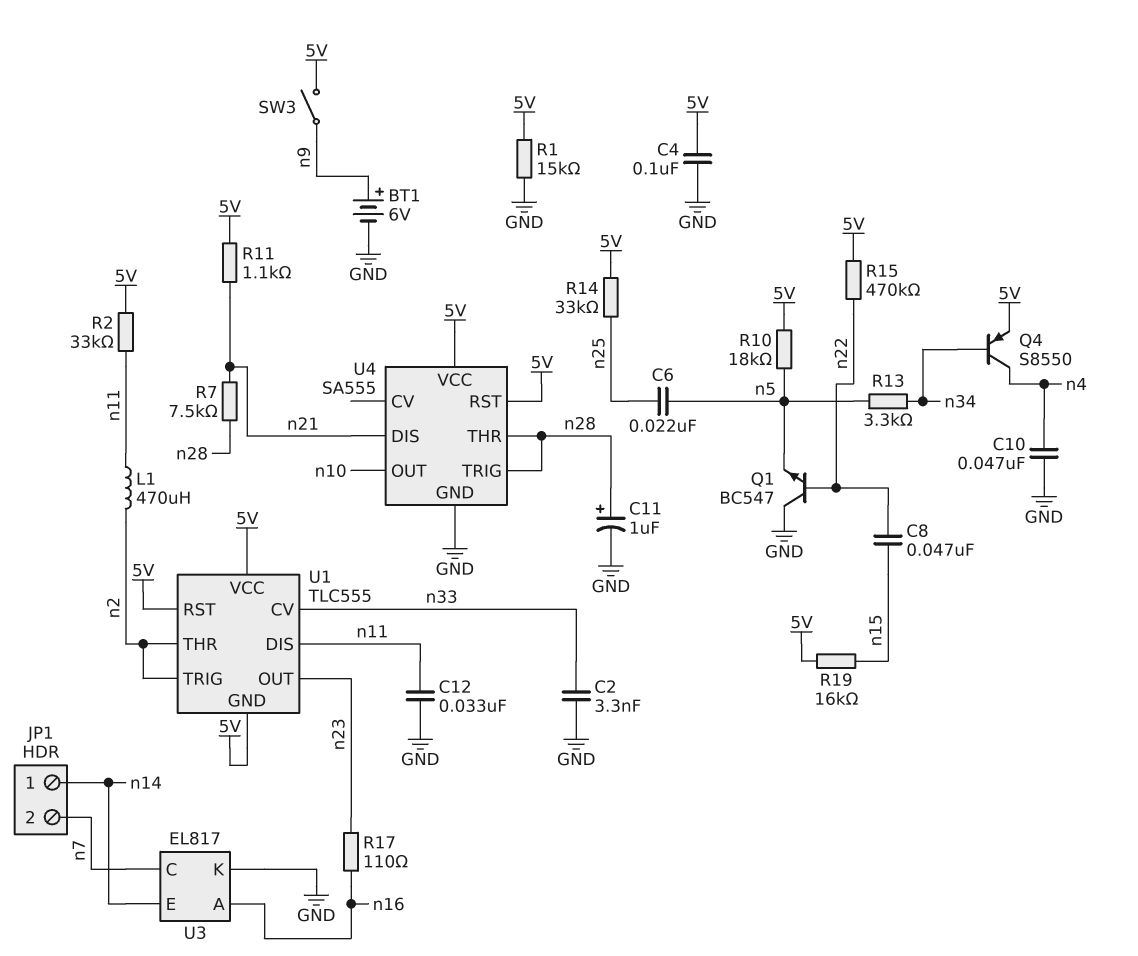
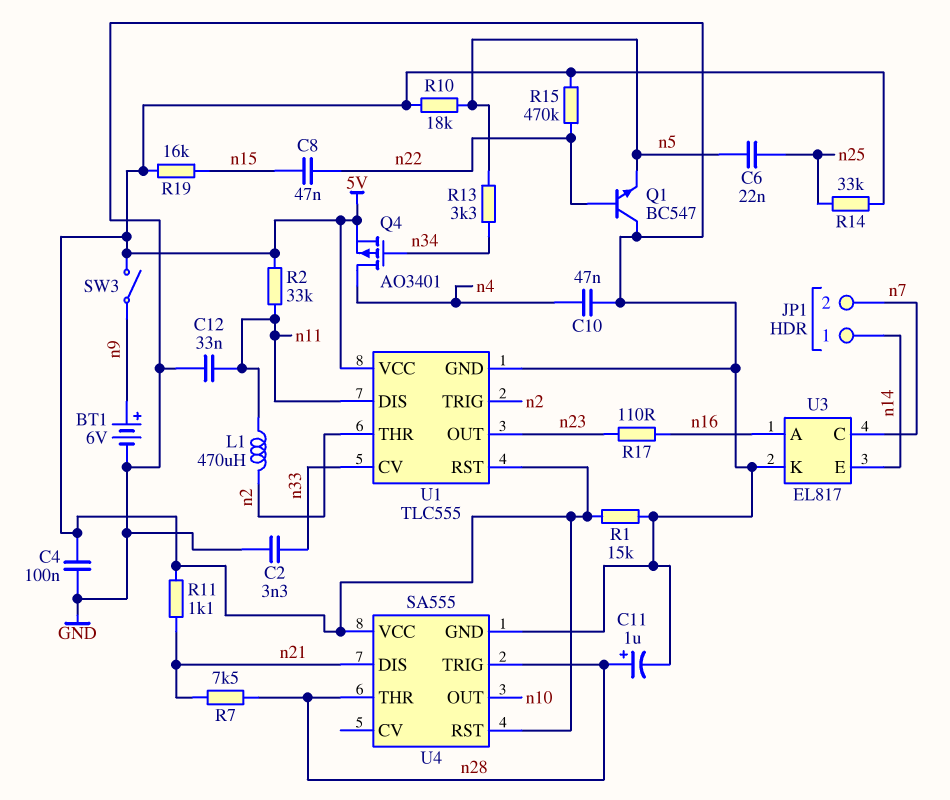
Q4: PNP S8550 (B n34, C n4, E 5V) -> PMOS AO3401 (G n34, D n4, S 5V)
U1 pin GND: 5V -> GND

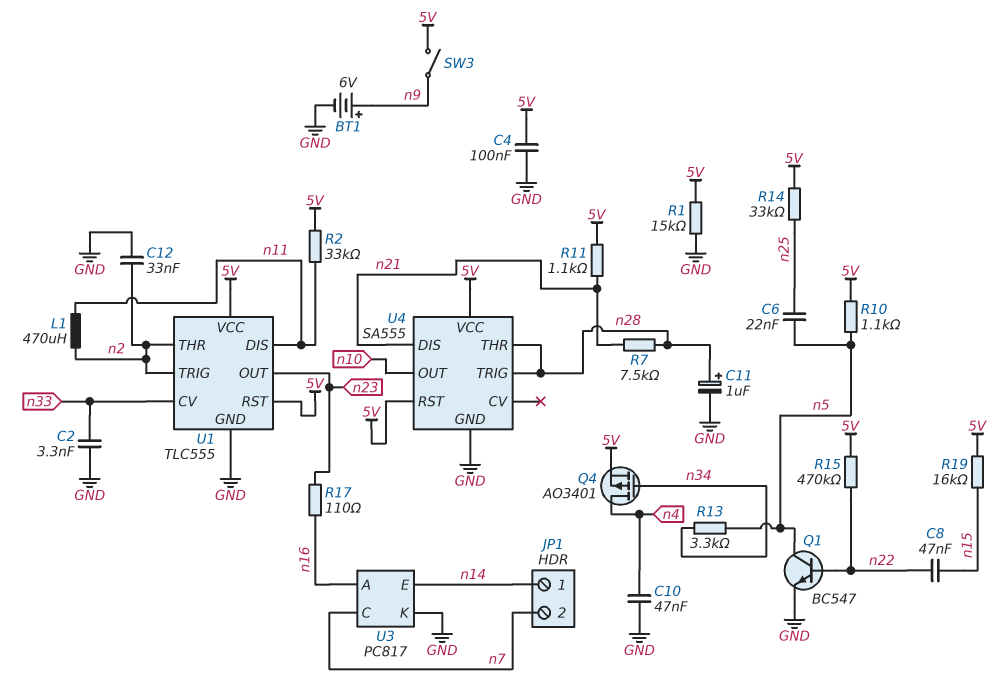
C12: 33nF (GND, n11) -> 33nF (GND, n2)
Q1: NPN BC547 (B n22, C GND, E n5) -> NPN BC547 (B n22, C n5, E GND)
R10: 18k (5V, n5) -> 1.1k (5V, n5)
U3: EL817 -> PC817

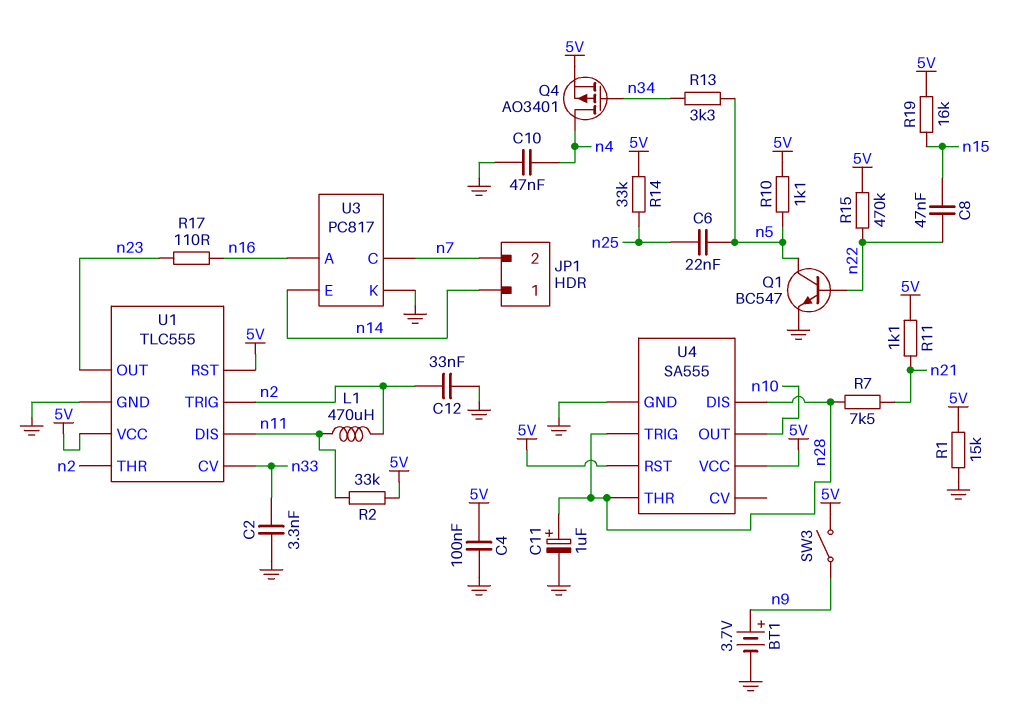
BT1: 6V (plus n9, minus GND) -> 3.7V (plus n9, minus GND)
U4 pin DIS: n21 -> n28

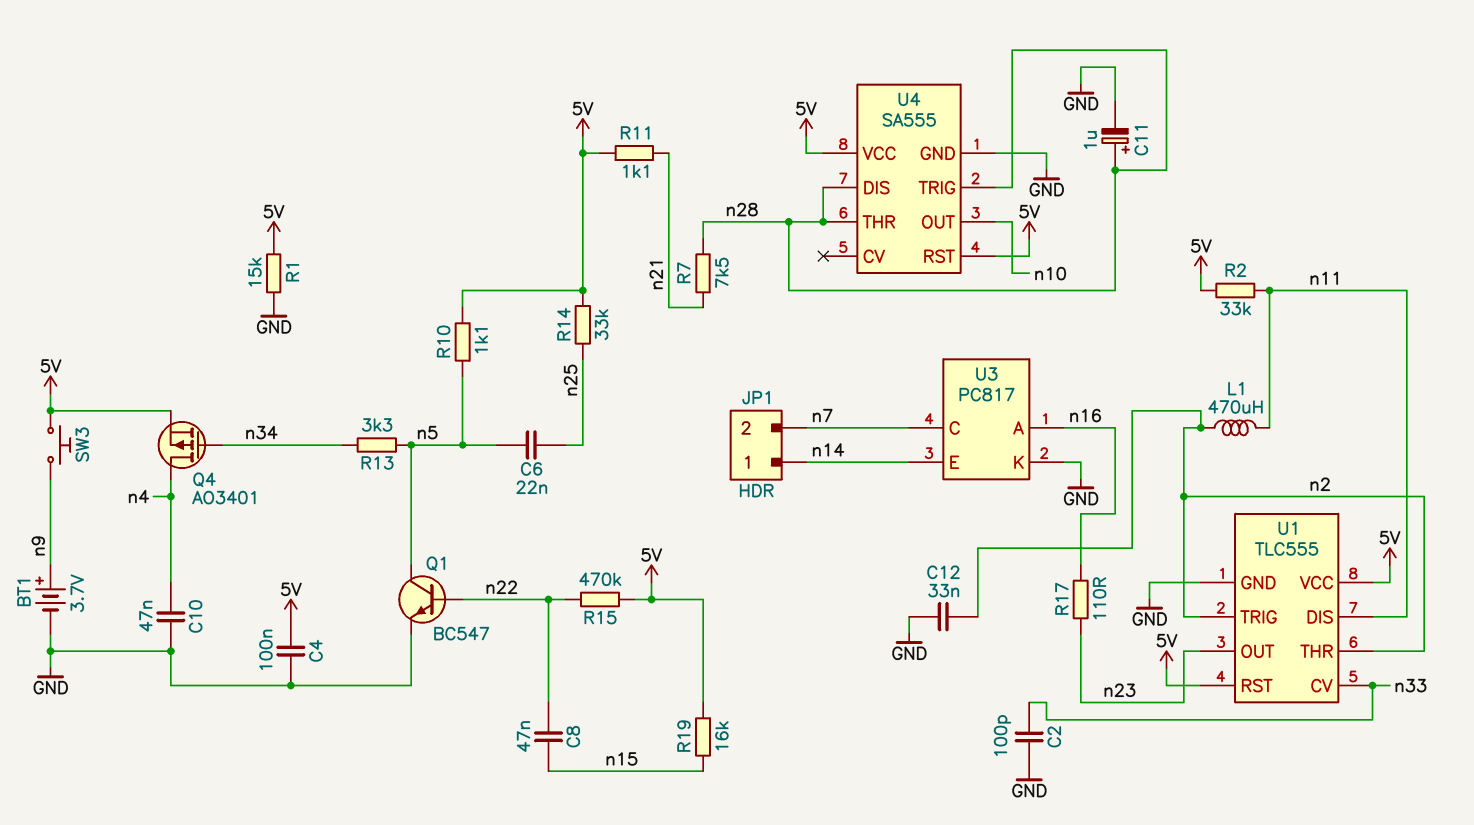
C2: 3.3nF (GND, n33) -> 100pF (GND, n33)
SW3: switch (5V, n9) -> button (5V, n9)

